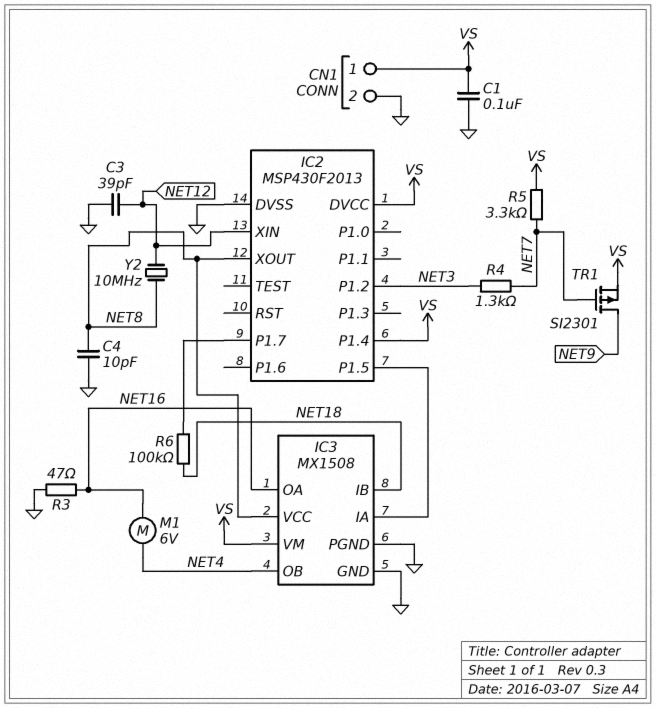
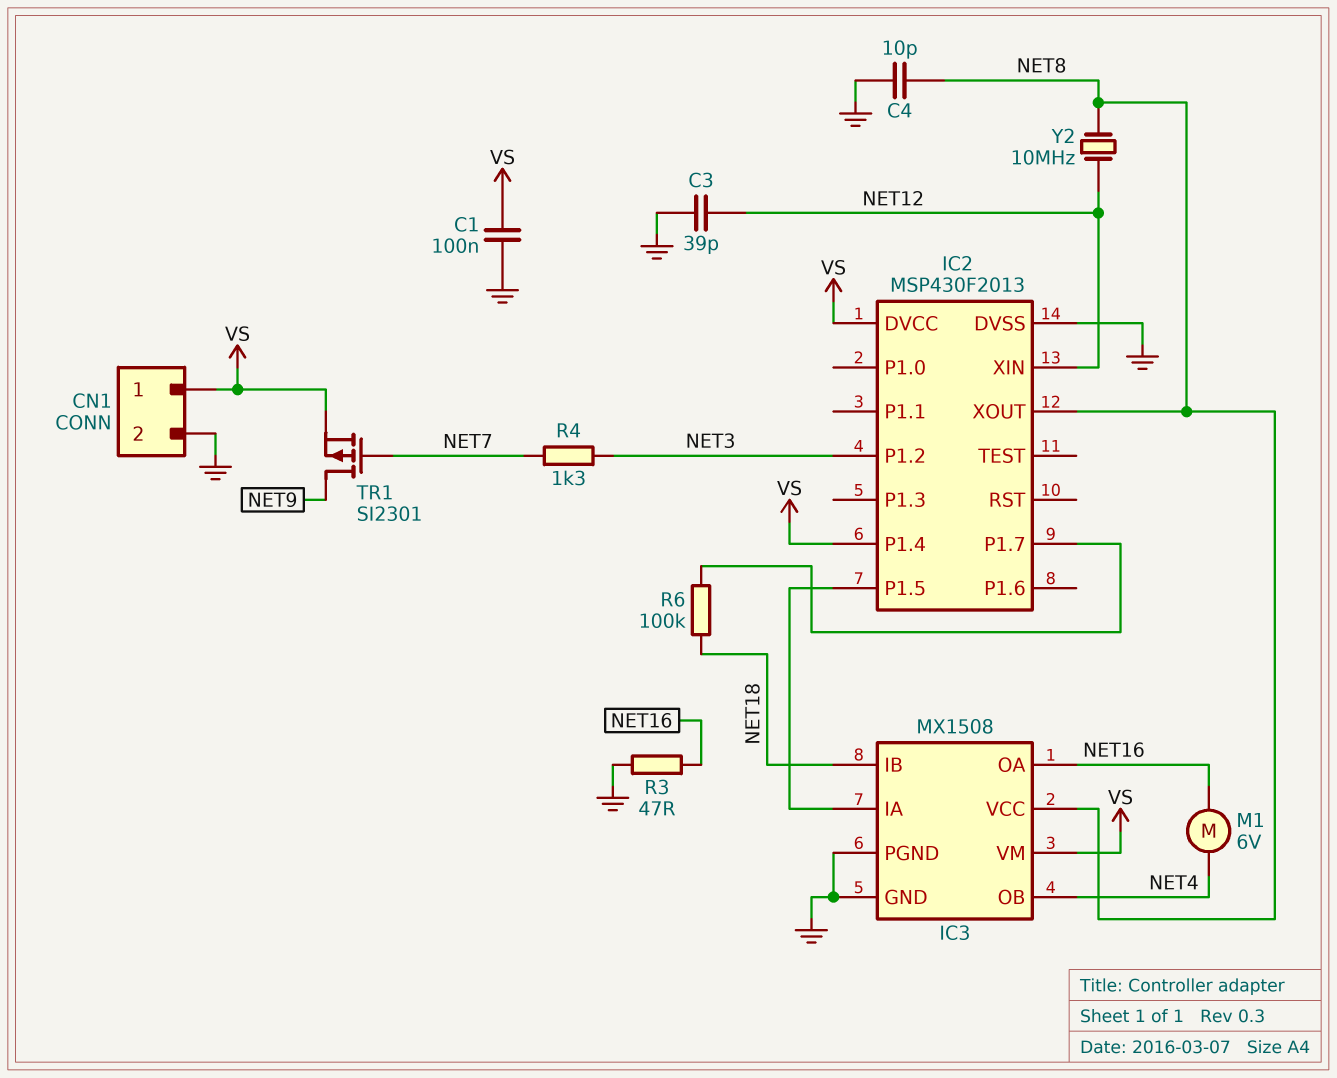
R5: 3.3k (NET7, VS) -> none

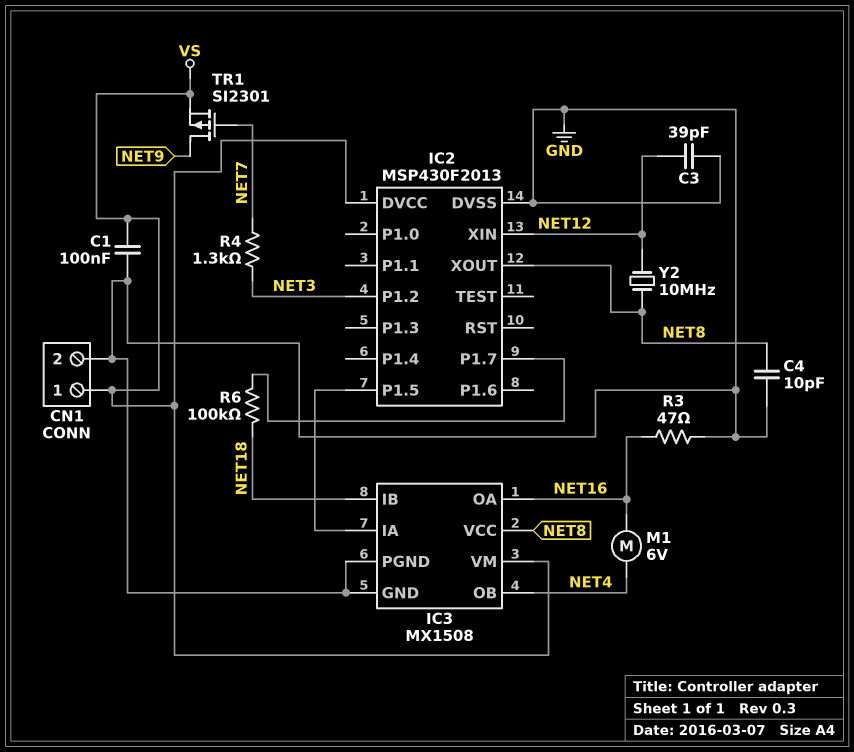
IC2 pin P1.4: VS -> none

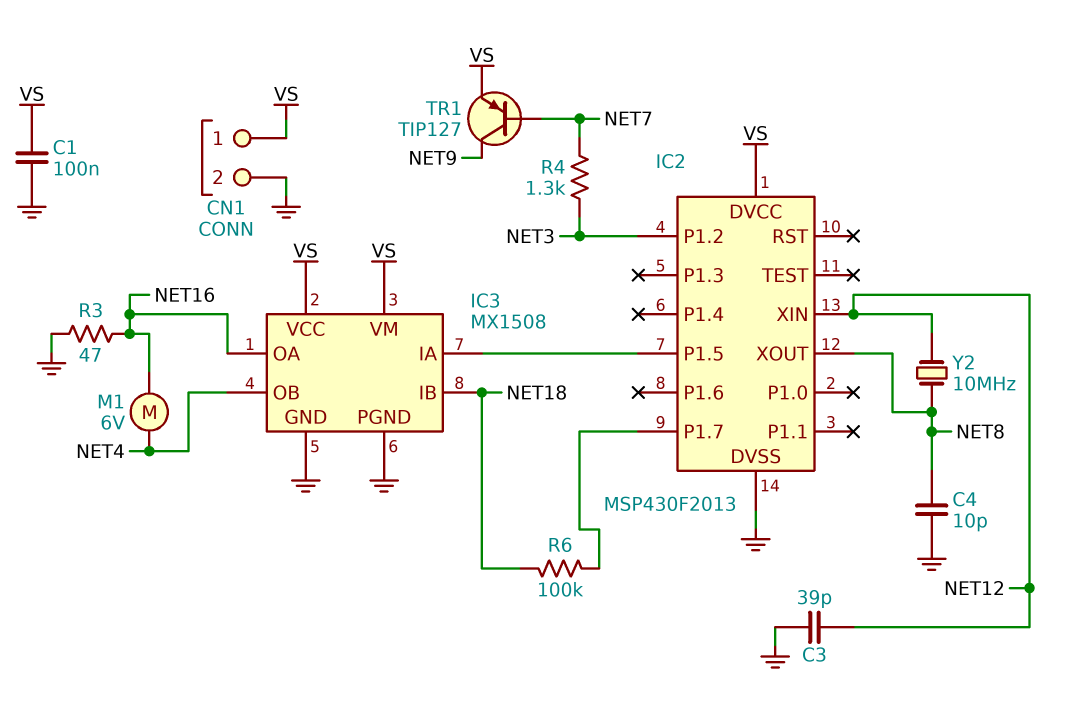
IC3 pin VCC: NET8 -> VS
TR1: PMOS SI2301 (G NET7, D NET9, S VS) -> PNP TIP127 (B NET7, C NET9, E VS)

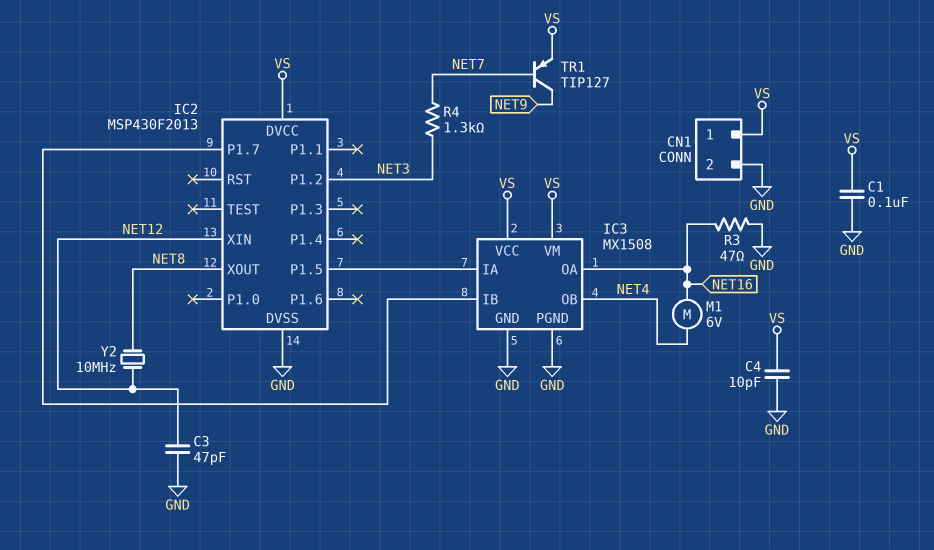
C3: 39pF (GND, NET12) -> 47pF (GND, NET12)
C4: 10pF (GND, NET8) -> 10pF (GND, VS)
IC3 pin IB: NET18 -> IC2/P1.7
R6: 100k (IC2/P1.7, NET18) -> none

